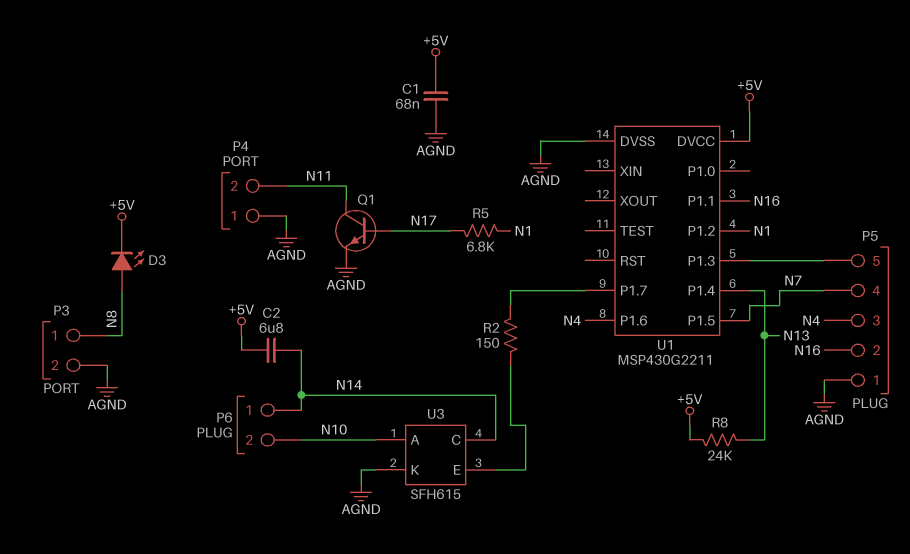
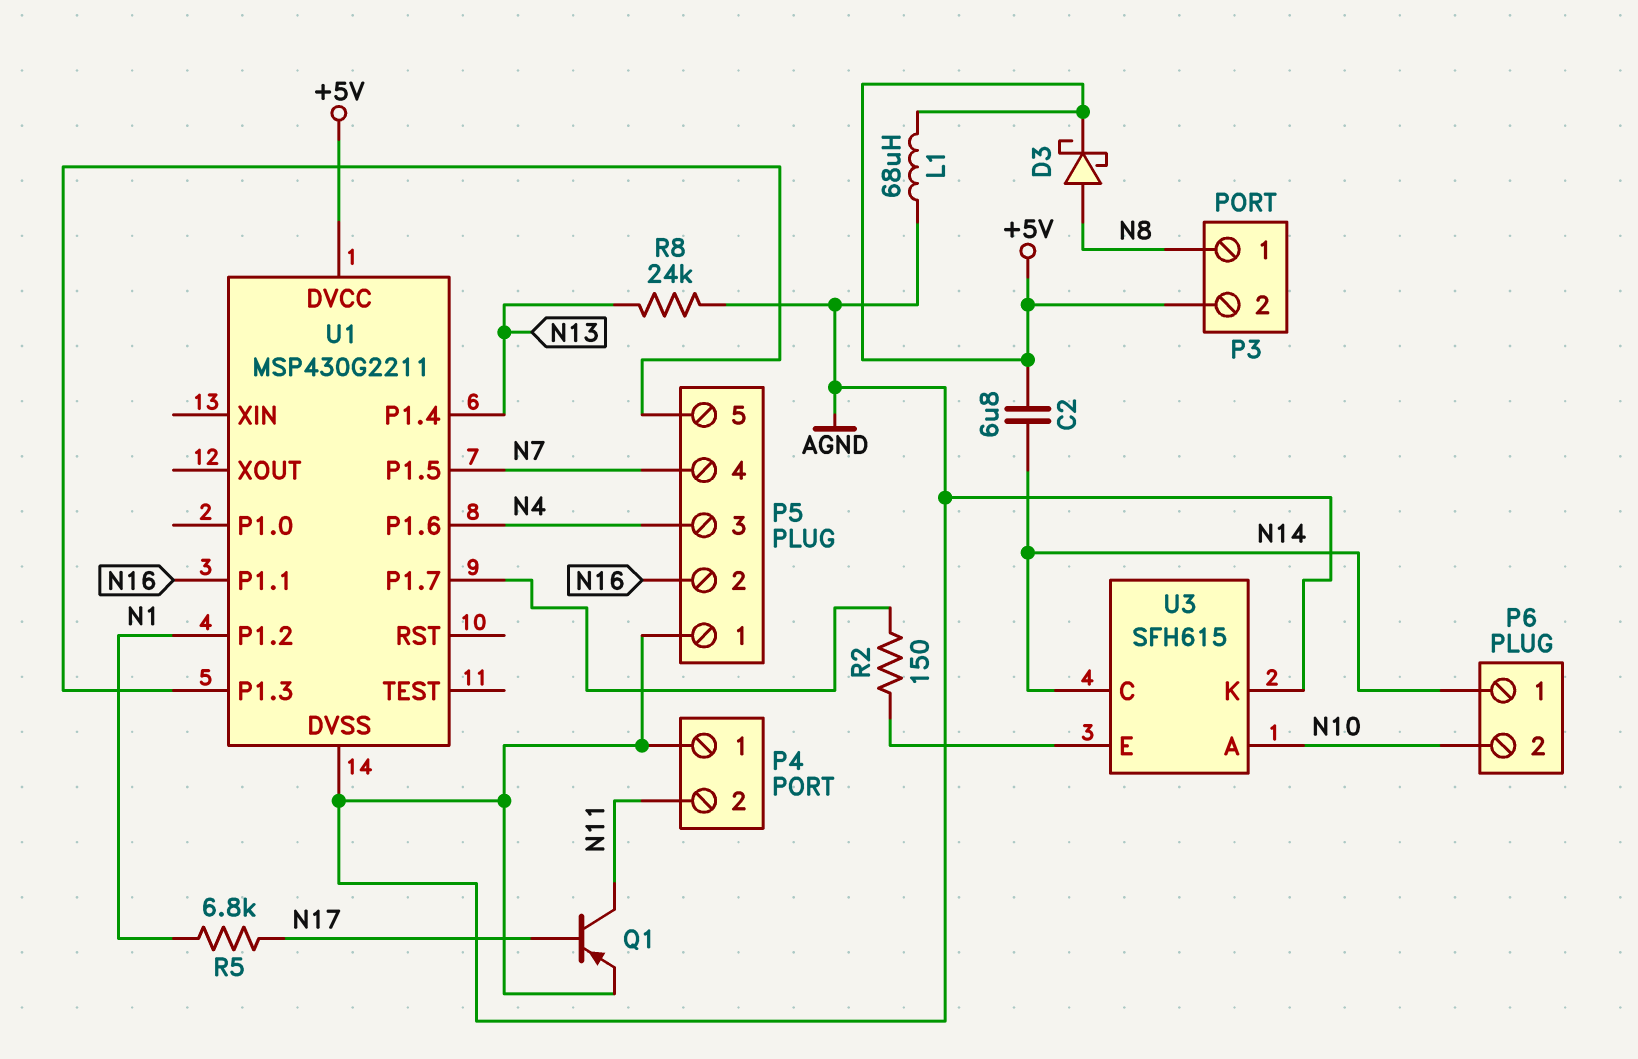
C1: 68nF (+5V, AGND) -> none
D3: LED (A N8, K +5V) -> schottky (A N8, K +5V)
L1: none -> 68uH (+5V, AGND)
P3 pin 2: AGND -> +5V
Q1: NPN (B N17, C N11, E AGND) -> PNP (B N17, C N11, E AGND)
R8: 24k (+5V, N13) -> 24k (AGND, N13)

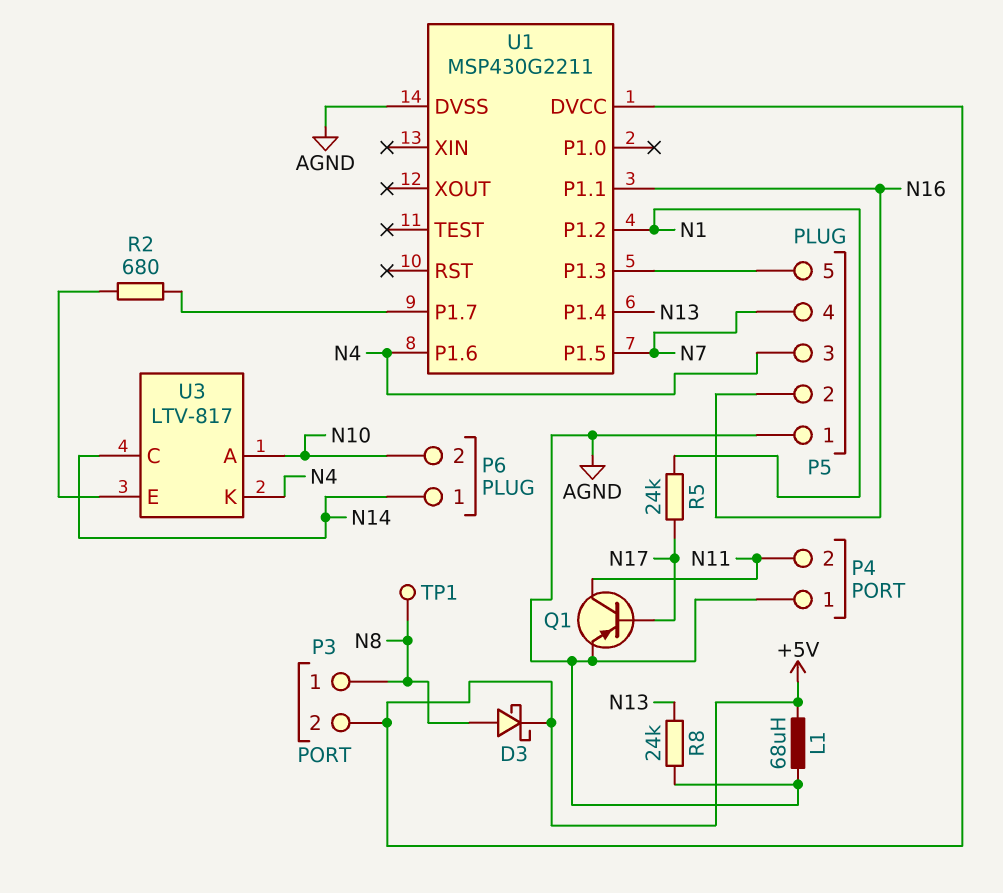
C2: 6.8uF (+5V, N14) -> none
R2: 150 (U1/P1.7, U3/E) -> 680 (U1/P1.7, U3/E)
R5: 6.8k (N1, N17) -> 24k (N1, N17)
TP1: none -> test point (N8)
U3: SFH615 -> LTV-817
U3 pin K: AGND -> N4

